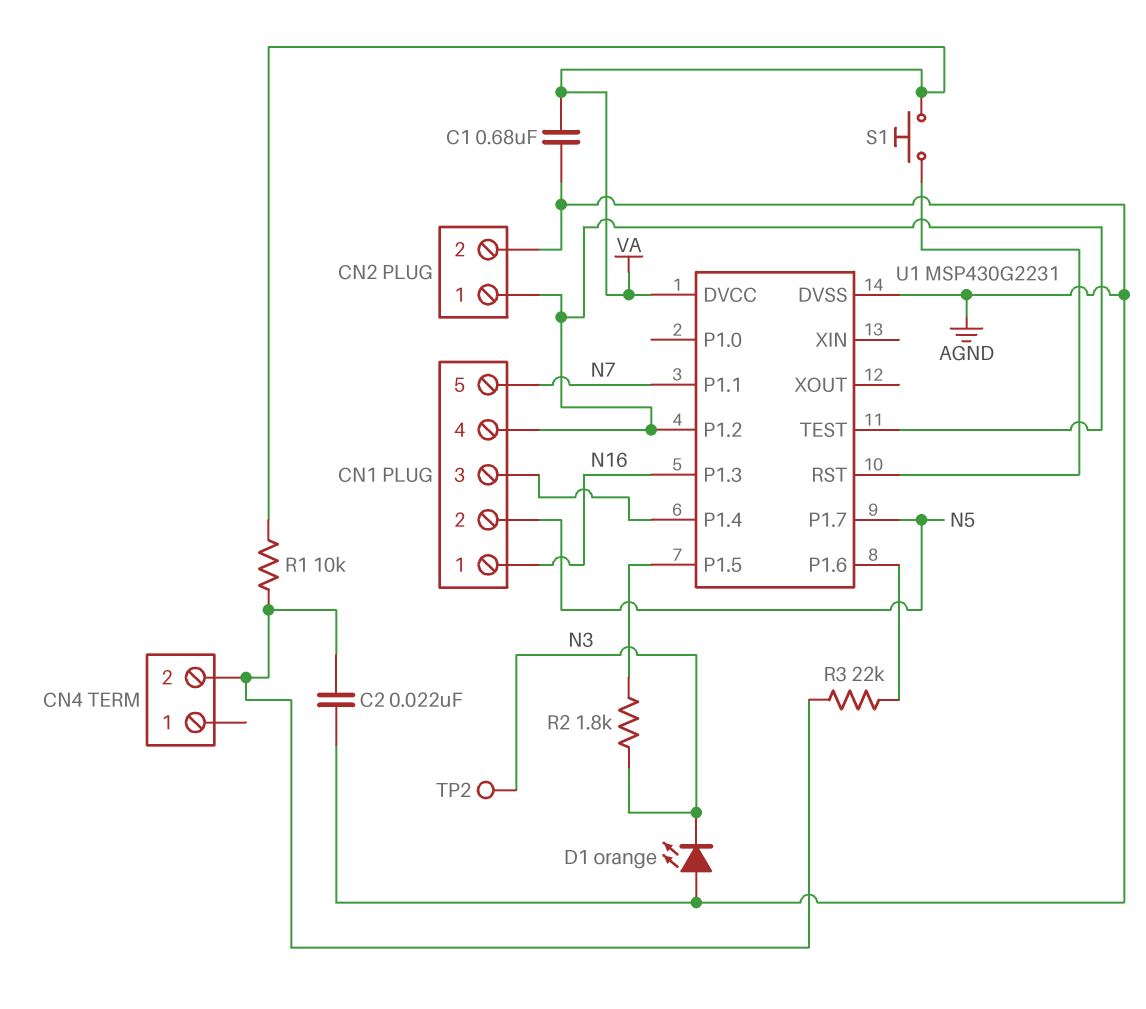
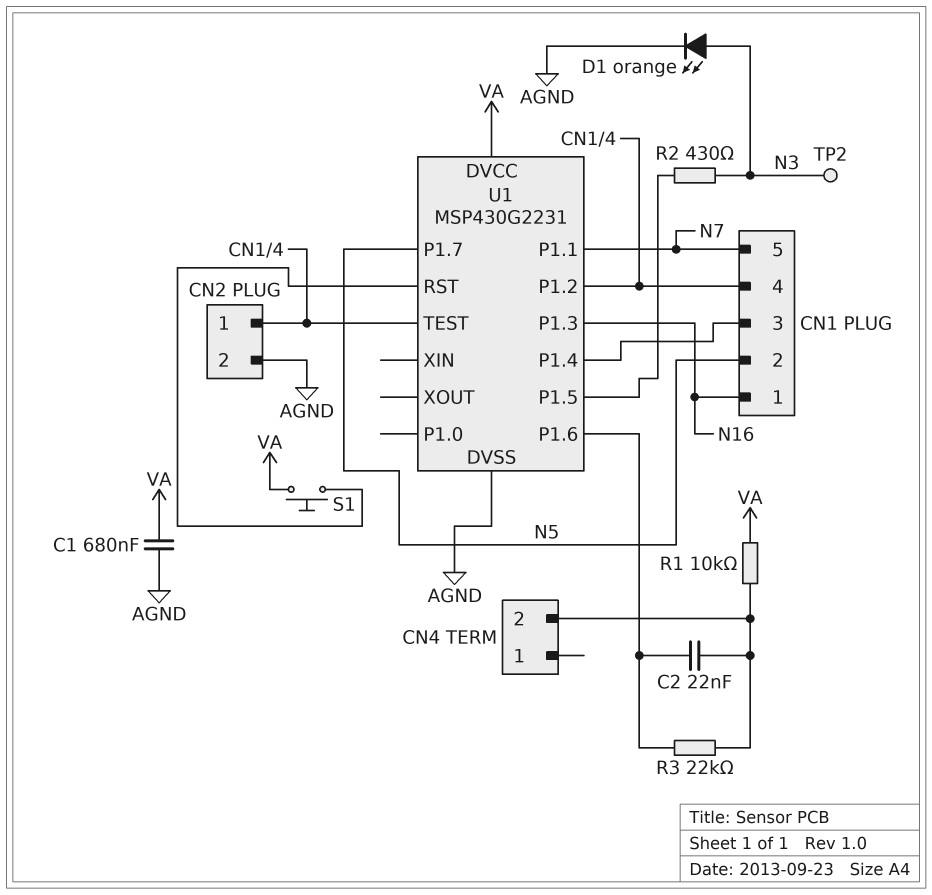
C2: 22nF (AGND, CN4/2) -> 22nF (CN4/2, U1/P1.6)
D1: LED orange (A AGND, K N3) -> LED orange (A N3, K AGND)
R2: 1.8k (N3, U1/P1.5) -> 430 (N3, U1/P1.5)

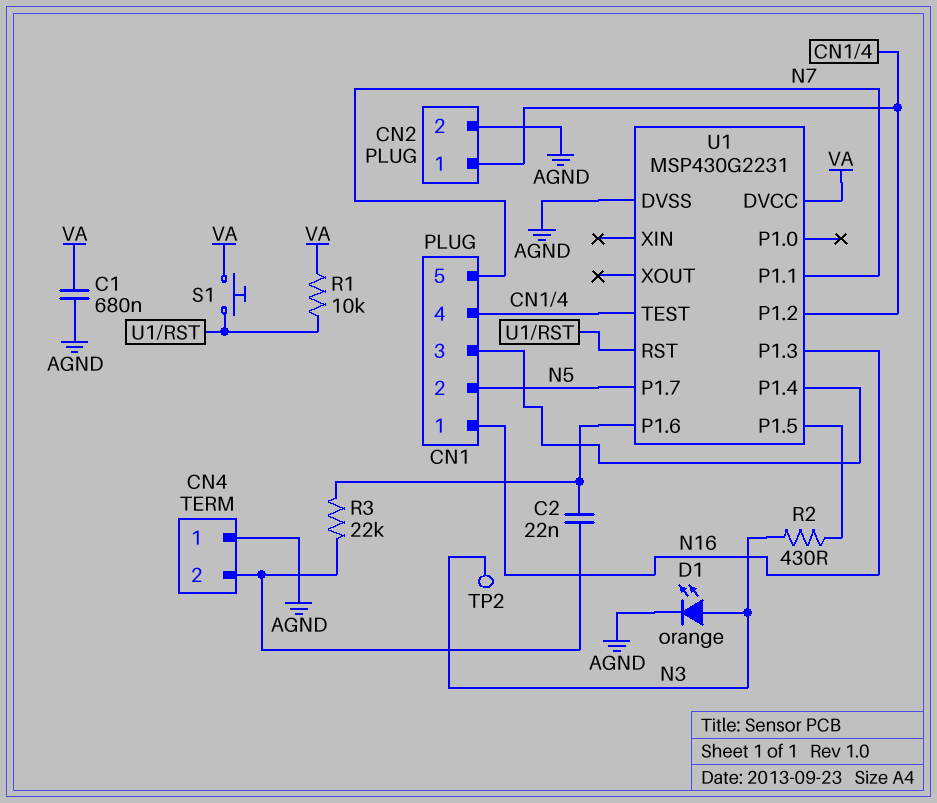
CN4 pin 1: none -> AGND
R1: 10k (CN4/2, VA) -> 10k (U1/RST, VA)

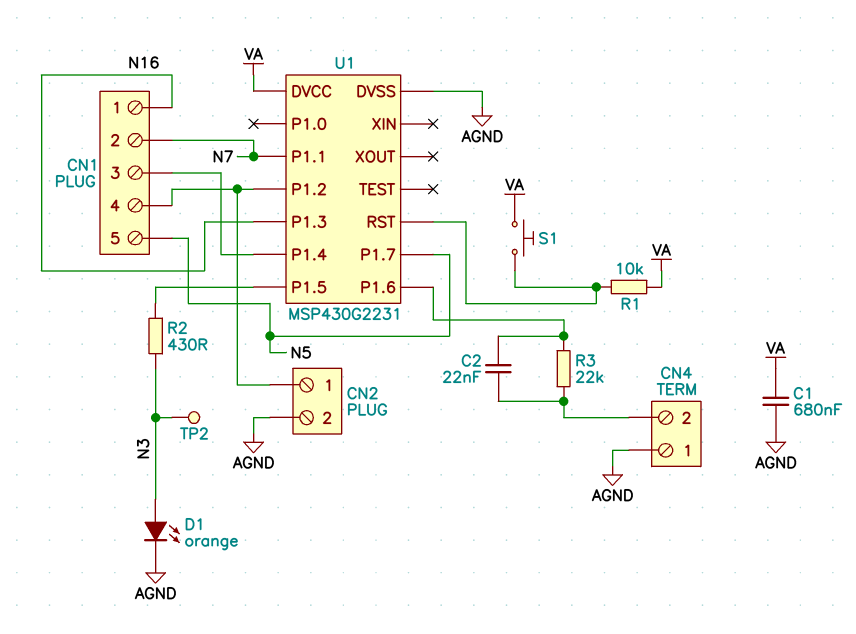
CN1 pin 2: N5 -> N7
CN1 pin 5: N7 -> N5
U1 pin TEST: CN1/4 -> none

